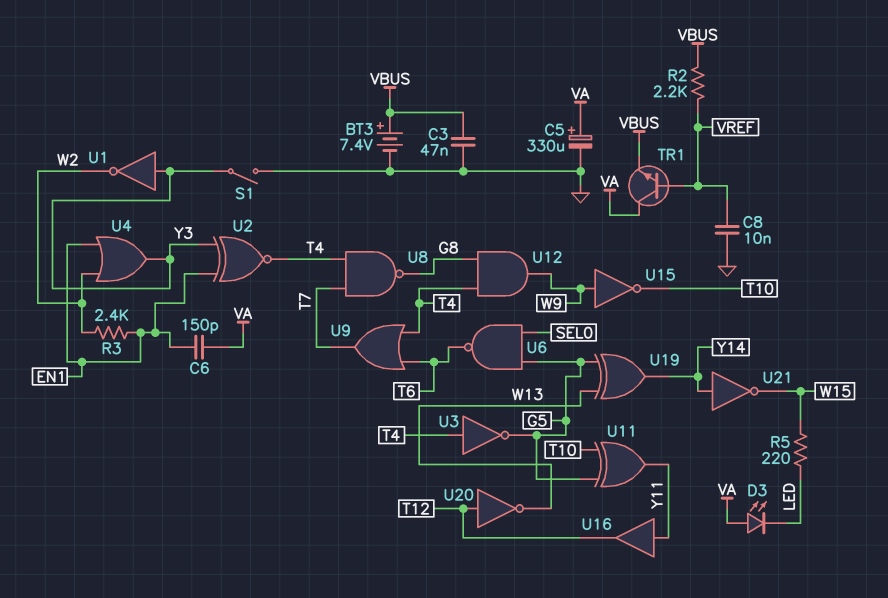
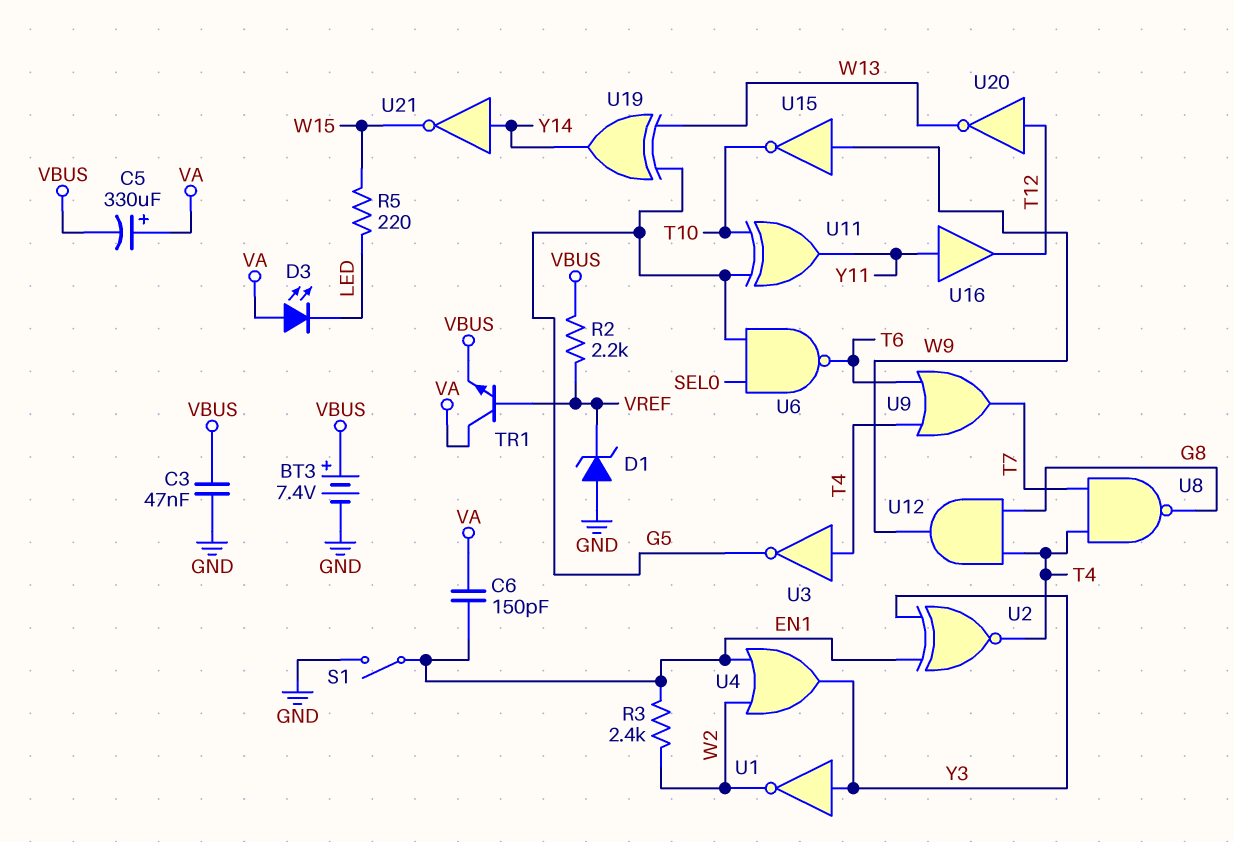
C5: 330uF (plus VA, minus GND) -> 330uF (plus VA, minus VBUS)
C8: 10nF (GND, VREF) -> none
D1: none -> zener (A GND, K VREF)
S1: switch (GND, Y3) -> switch (EN1, GND)

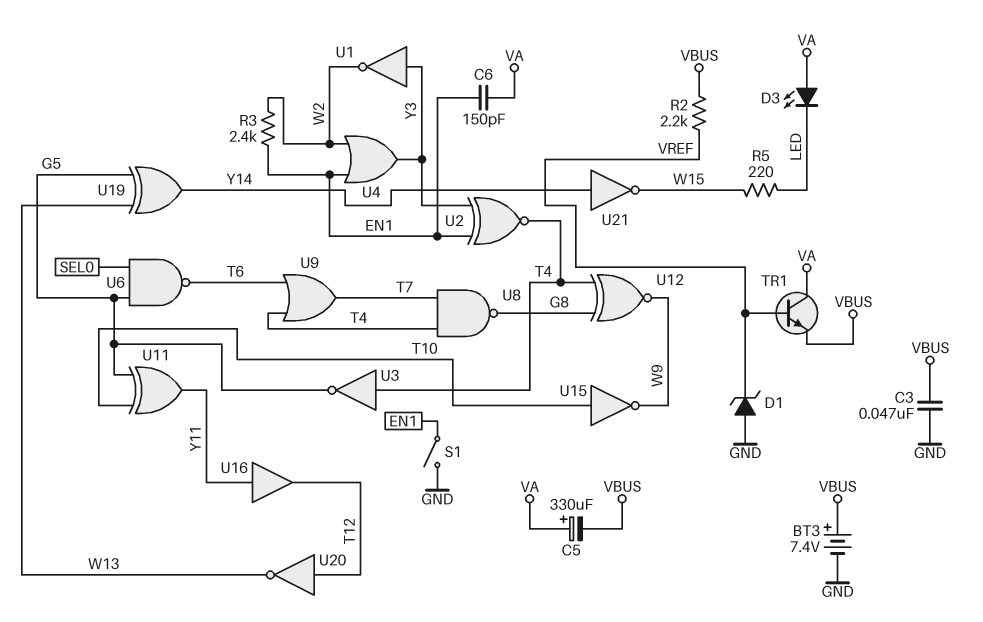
U12: AND (in G8, in T4, out W9) -> XNOR (in G8, in T4, out W9)
U15: NOT (in W9, out T10) -> NOT (in T10, out W9)

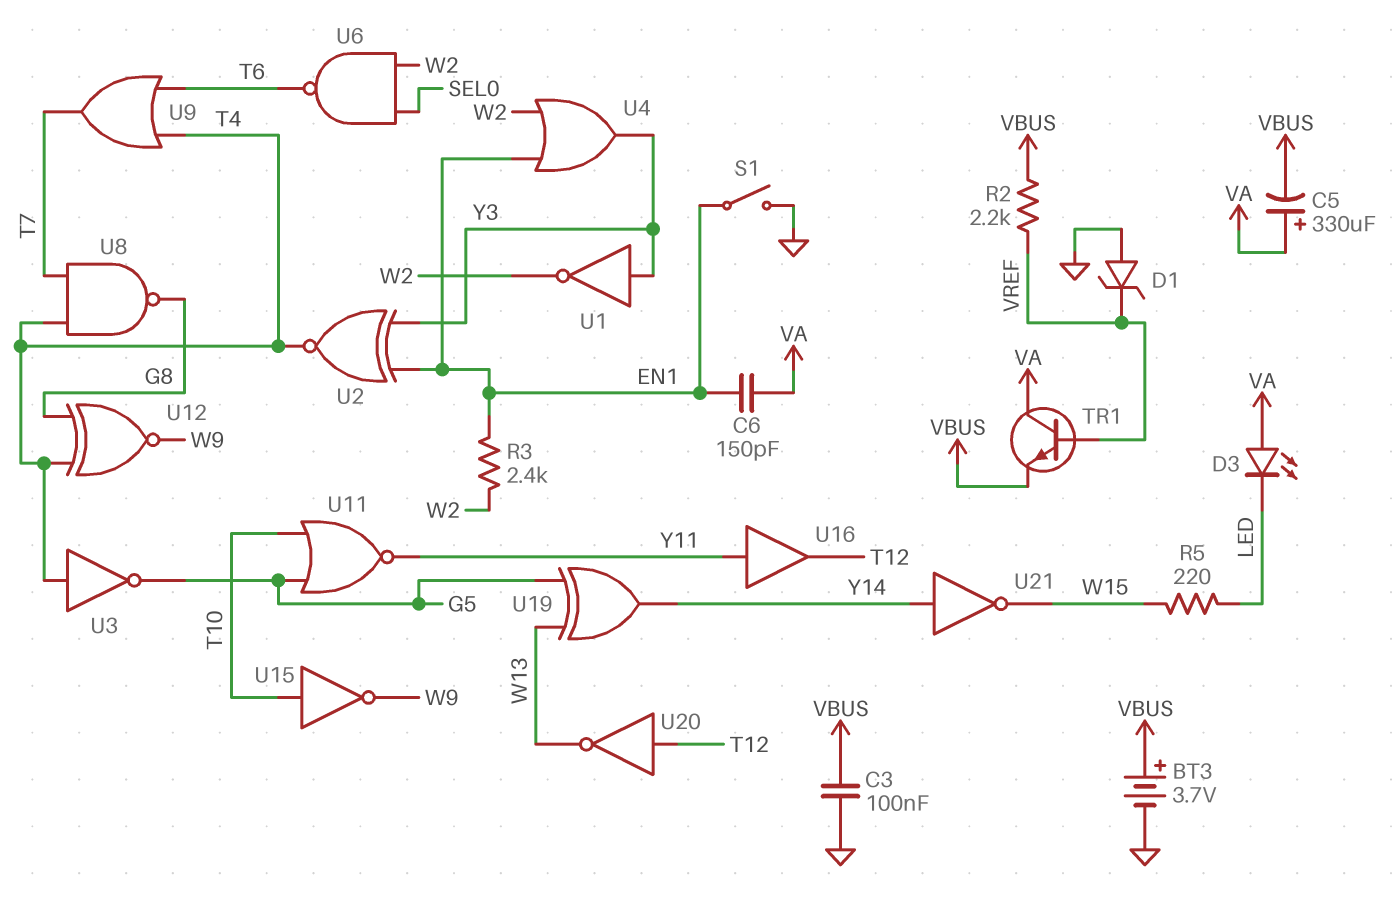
BT3: 7.4V (plus VBUS, minus GND) -> 3.7V (plus VBUS, minus GND)
C3: 47nF (GND, VBUS) -> 100nF (GND, VBUS)
U6: NAND (in G5, in SEL0, out T6) -> NAND (in SEL0, in W2, out T6)
U11: XOR (in G5, in T10, out Y11) -> NOR (in G5, in T10, out Y11)

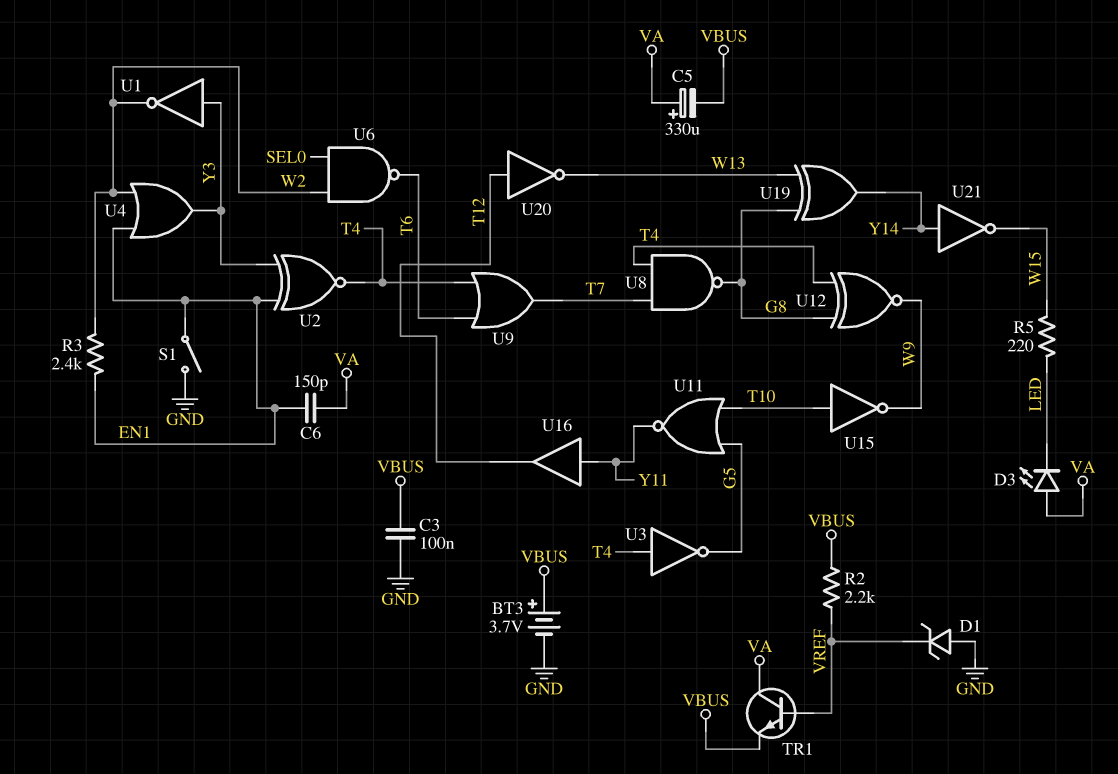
U19: XOR (in G5, in W13, out Y14) -> XOR (in G8, in W13, out Y14)

